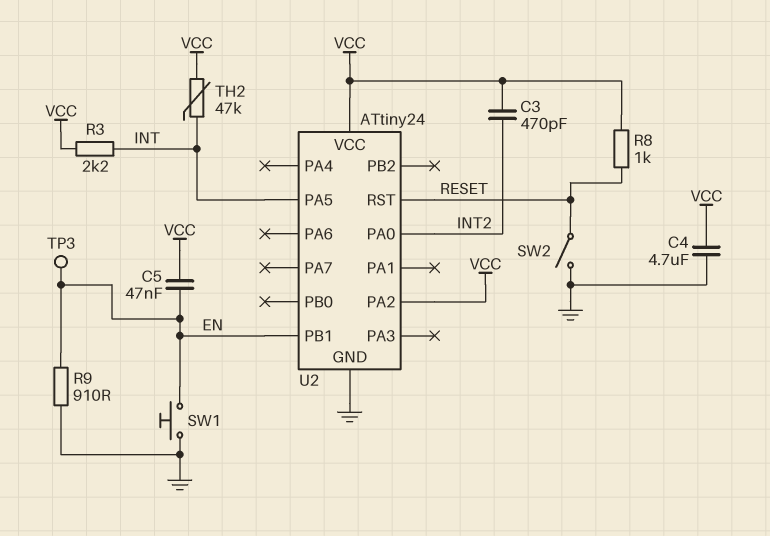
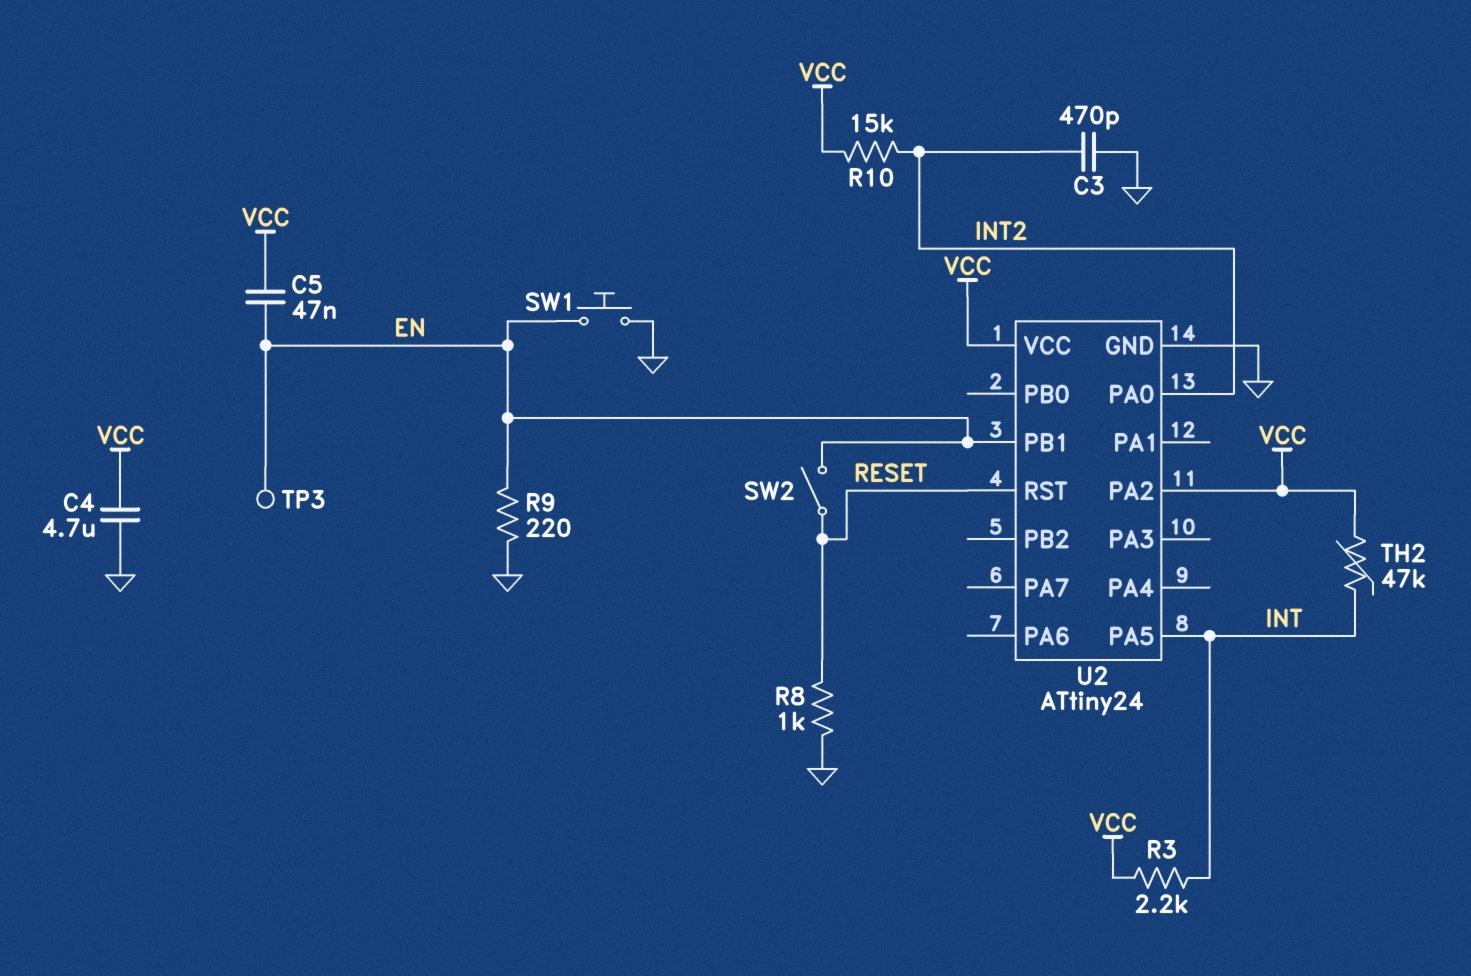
C3: 470pF (INT2, VCC) -> 470pF (GND, INT2)
R8: 1k (RESET, VCC) -> 1k (GND, RESET)
R9: 910 (EN, GND) -> 220 (EN, GND)
R10: none -> 15k (INT2, VCC)
SW2: switch (GND, RESET) -> switch (EN, RESET)

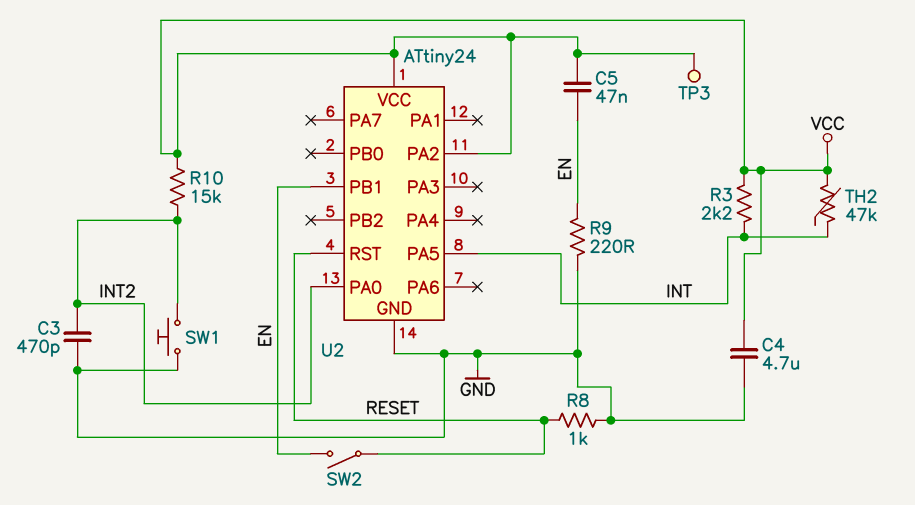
SW1: button (EN, GND) -> button (GND, INT2)
TP3: test point (EN) -> test point (VCC)

